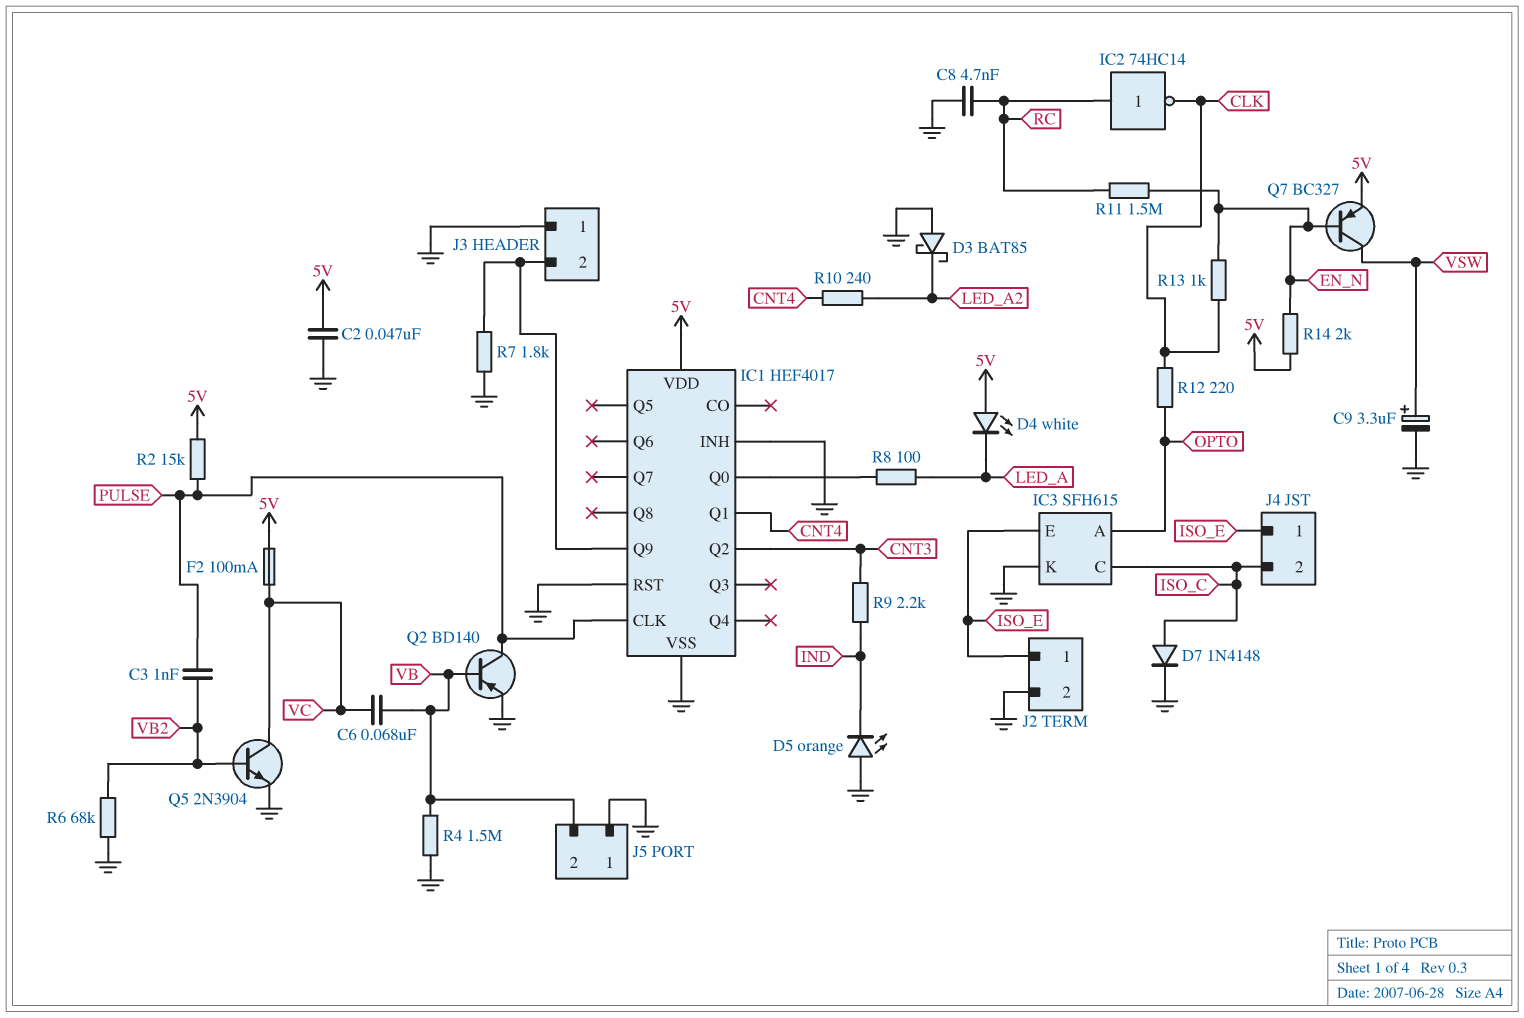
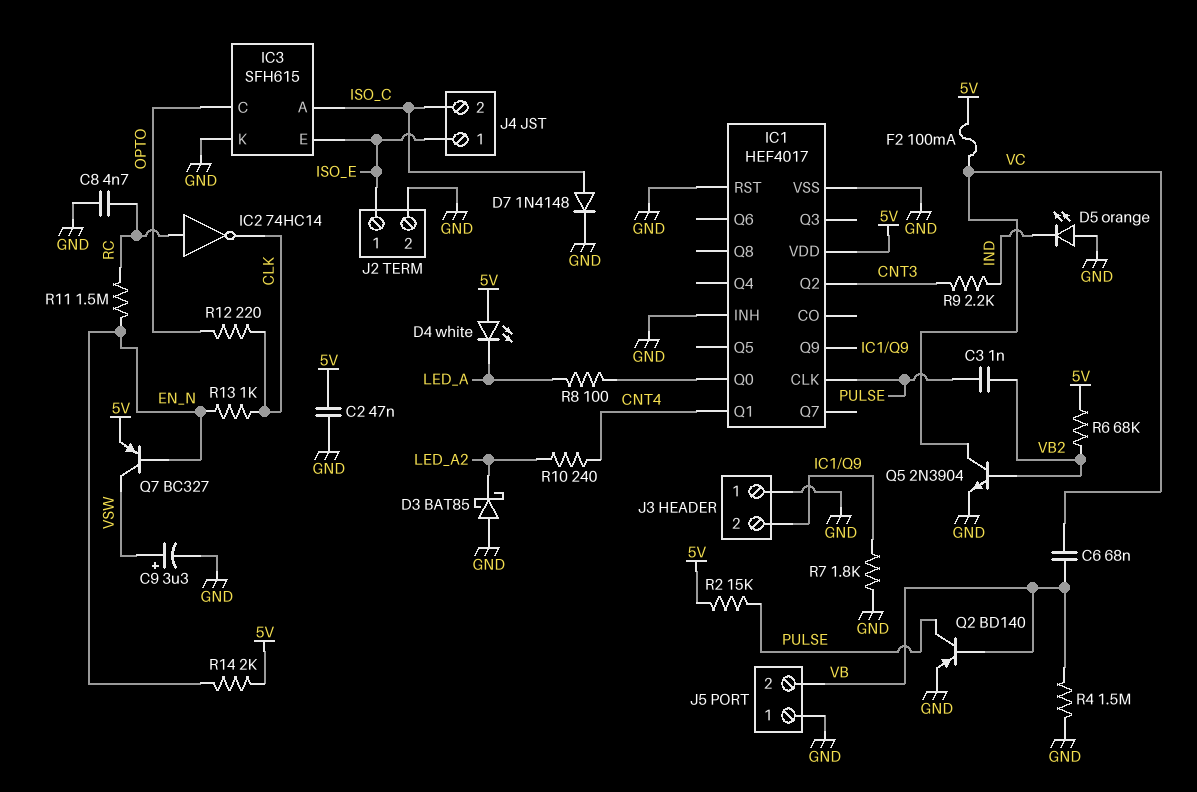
IC3 pin A: OPTO -> ISO_C
IC3 pin C: ISO_C -> OPTO
R6: 68k (GND, VB2) -> 68k (5V, VB2)

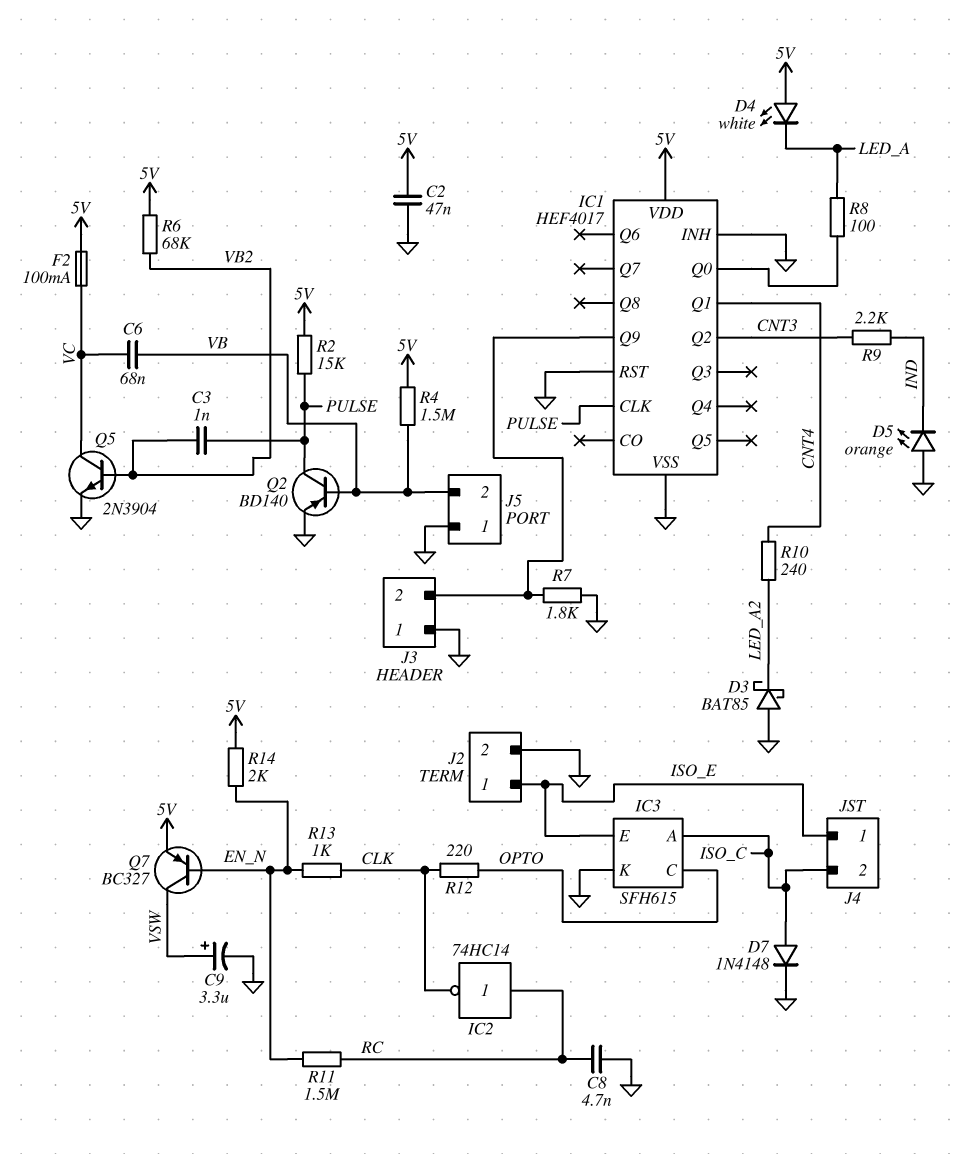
R4: 1.5M (GND, VB) -> 1.5M (5V, VB)

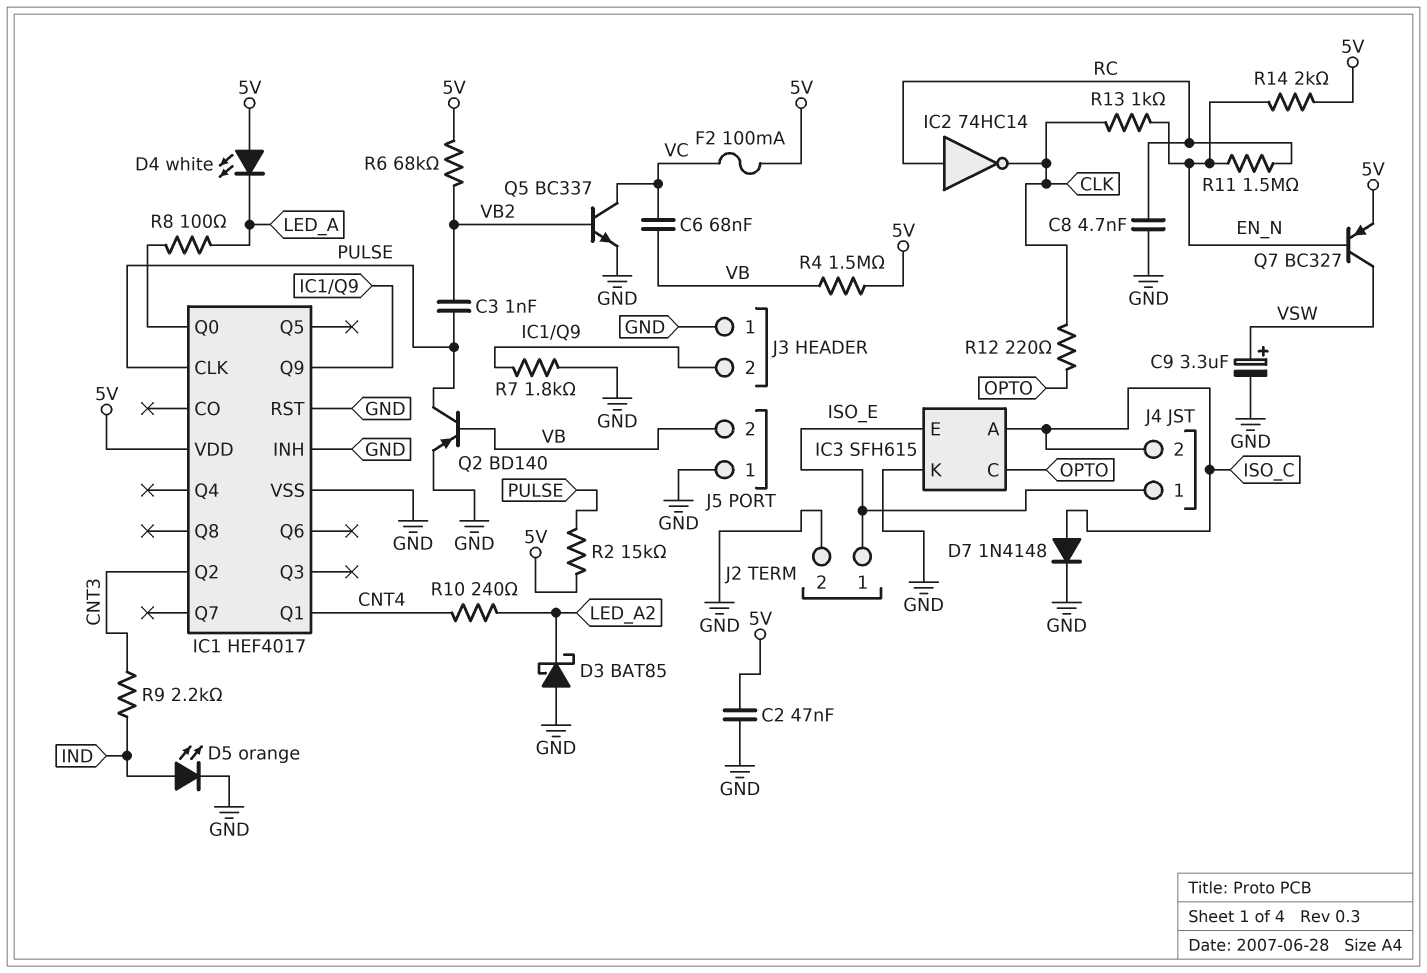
D5: LED orange (A GND, K IND) -> LED orange (A IND, K GND)
Q5: NPN 2N3904 (B VB2, C VC, E GND) -> NPN BC337 (B VB2, C VC, E GND)

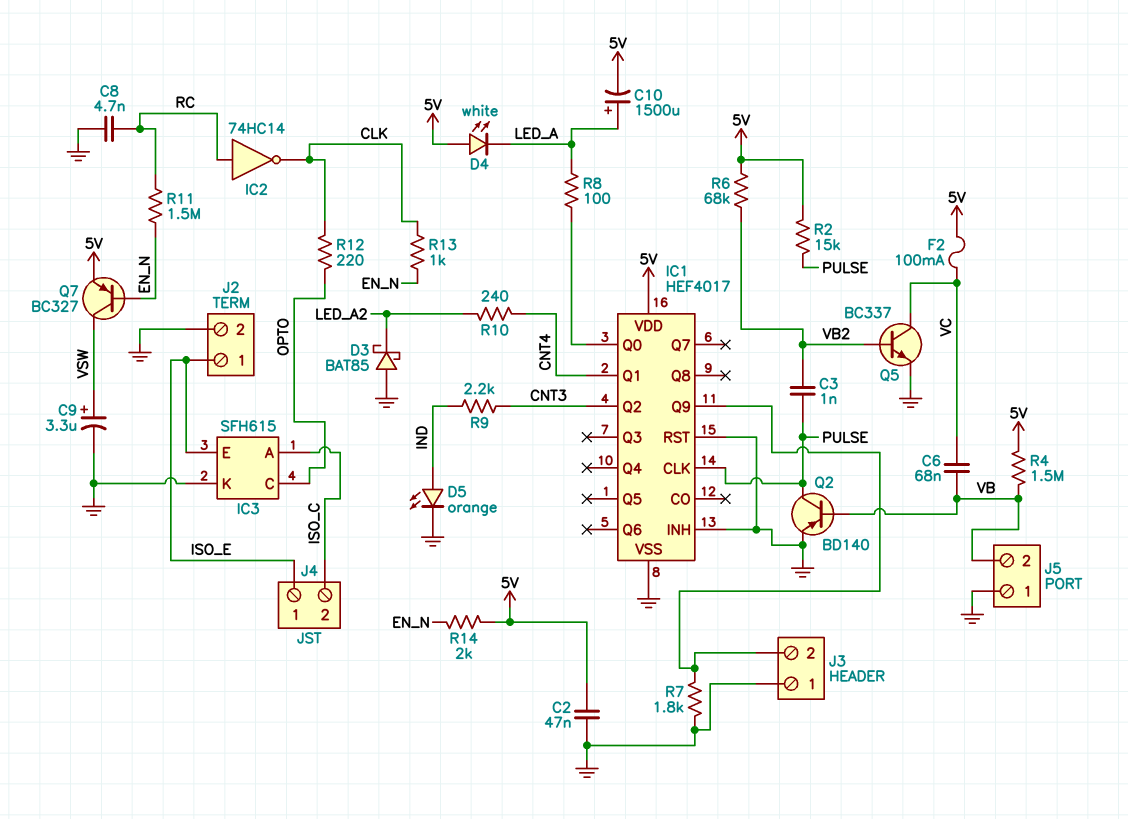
C10: none -> 1500uF (plus LED_A, minus 5V)
D7: diode 1N4148 (A ISO_C, K GND) -> none

